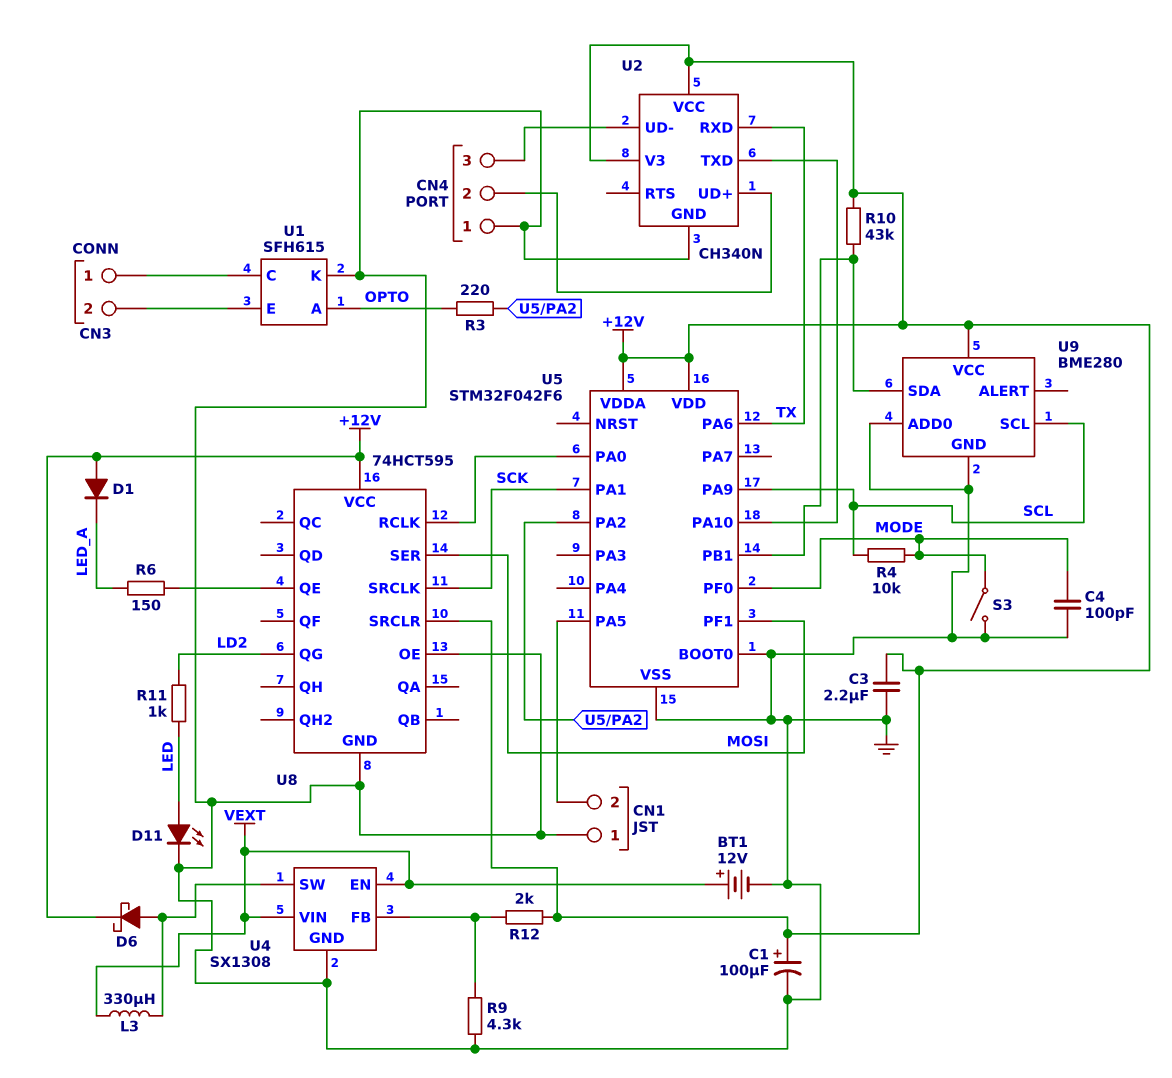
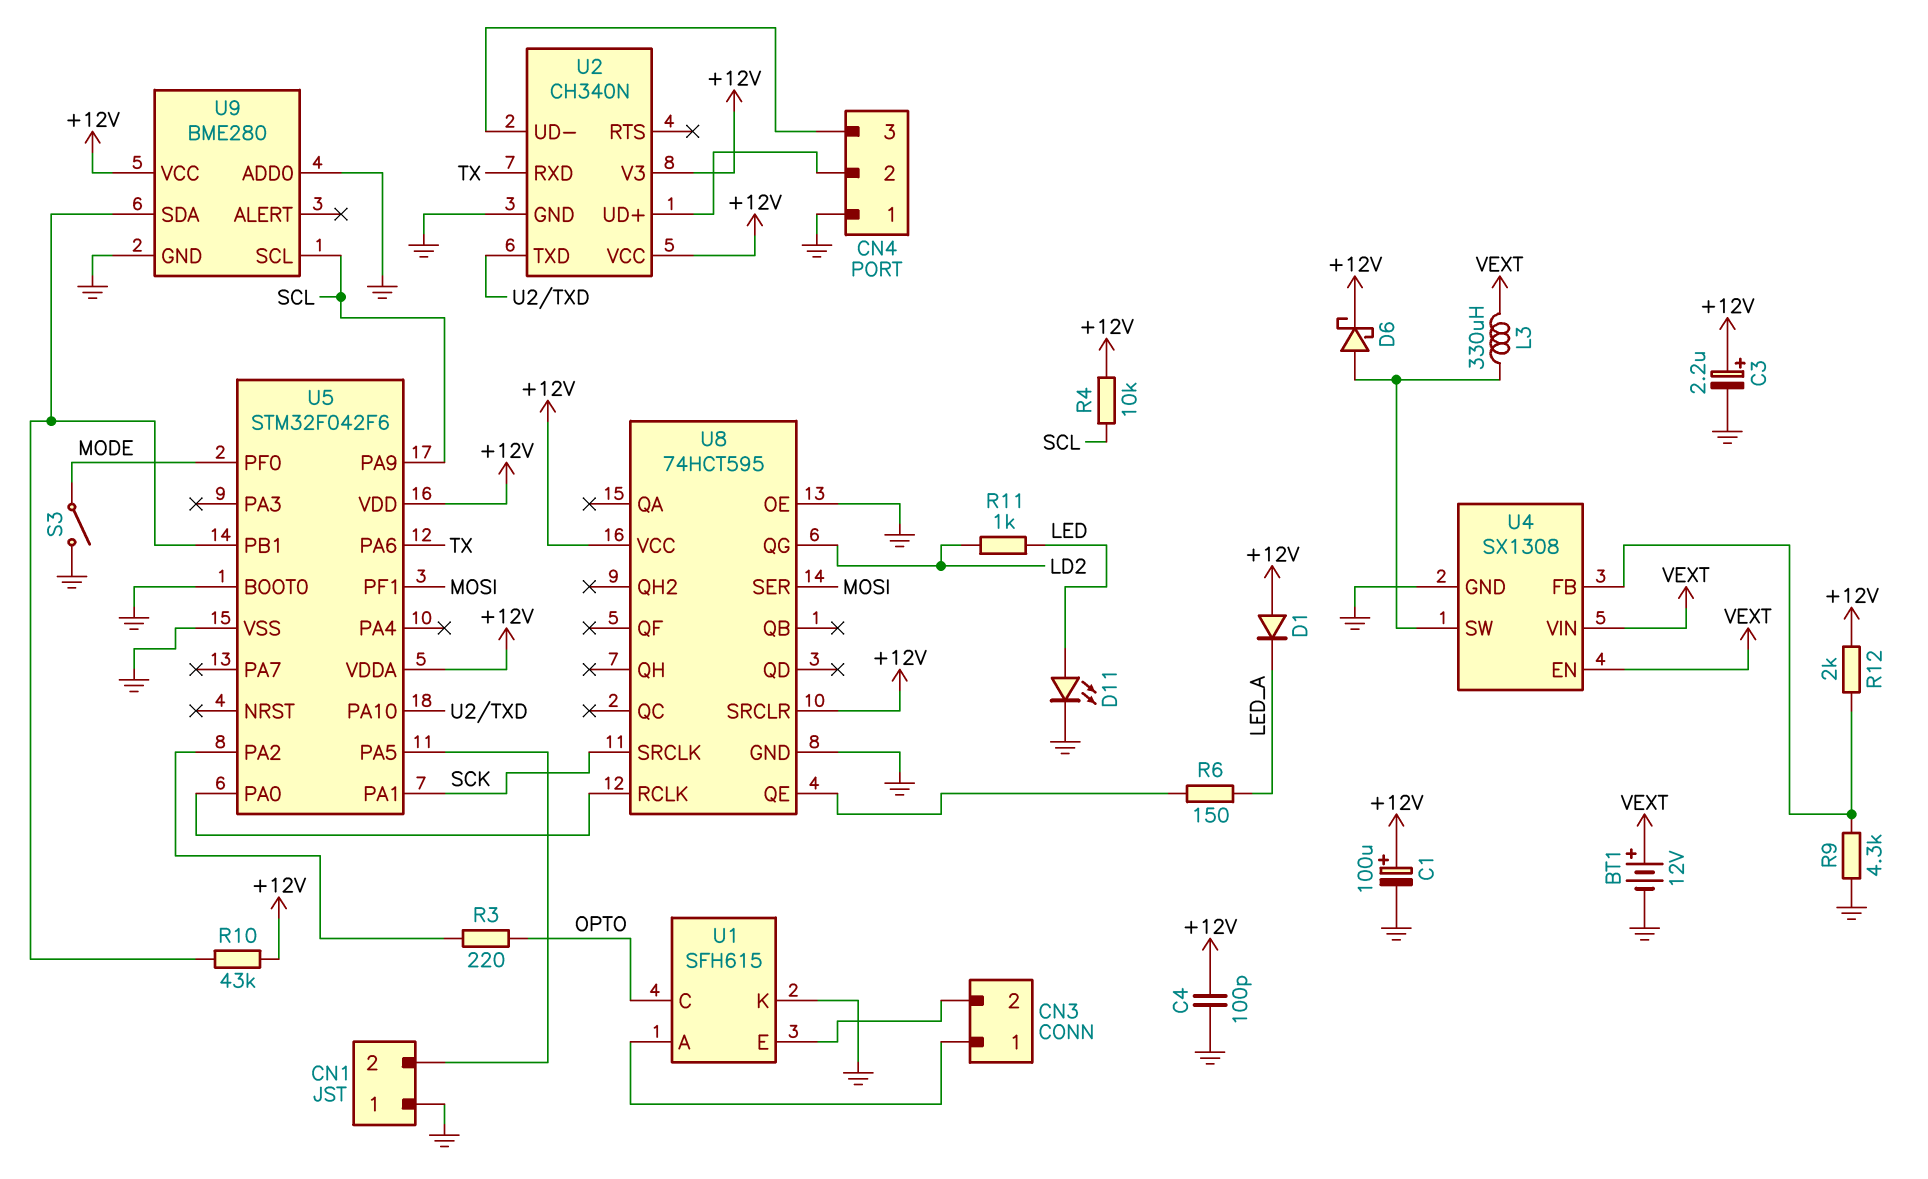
C3: 2.2uF (+12V, GND) -> 2.2uF (plus +12V, minus GND)
C4: 100pF (GND, MODE) -> 100pF (+12V, GND)
R4: 10k (MODE, SCL) -> 10k (+12V, SCL)
U1 pin A: OPTO -> CN3/1
U1 pin C: CN3/1 -> OPTO

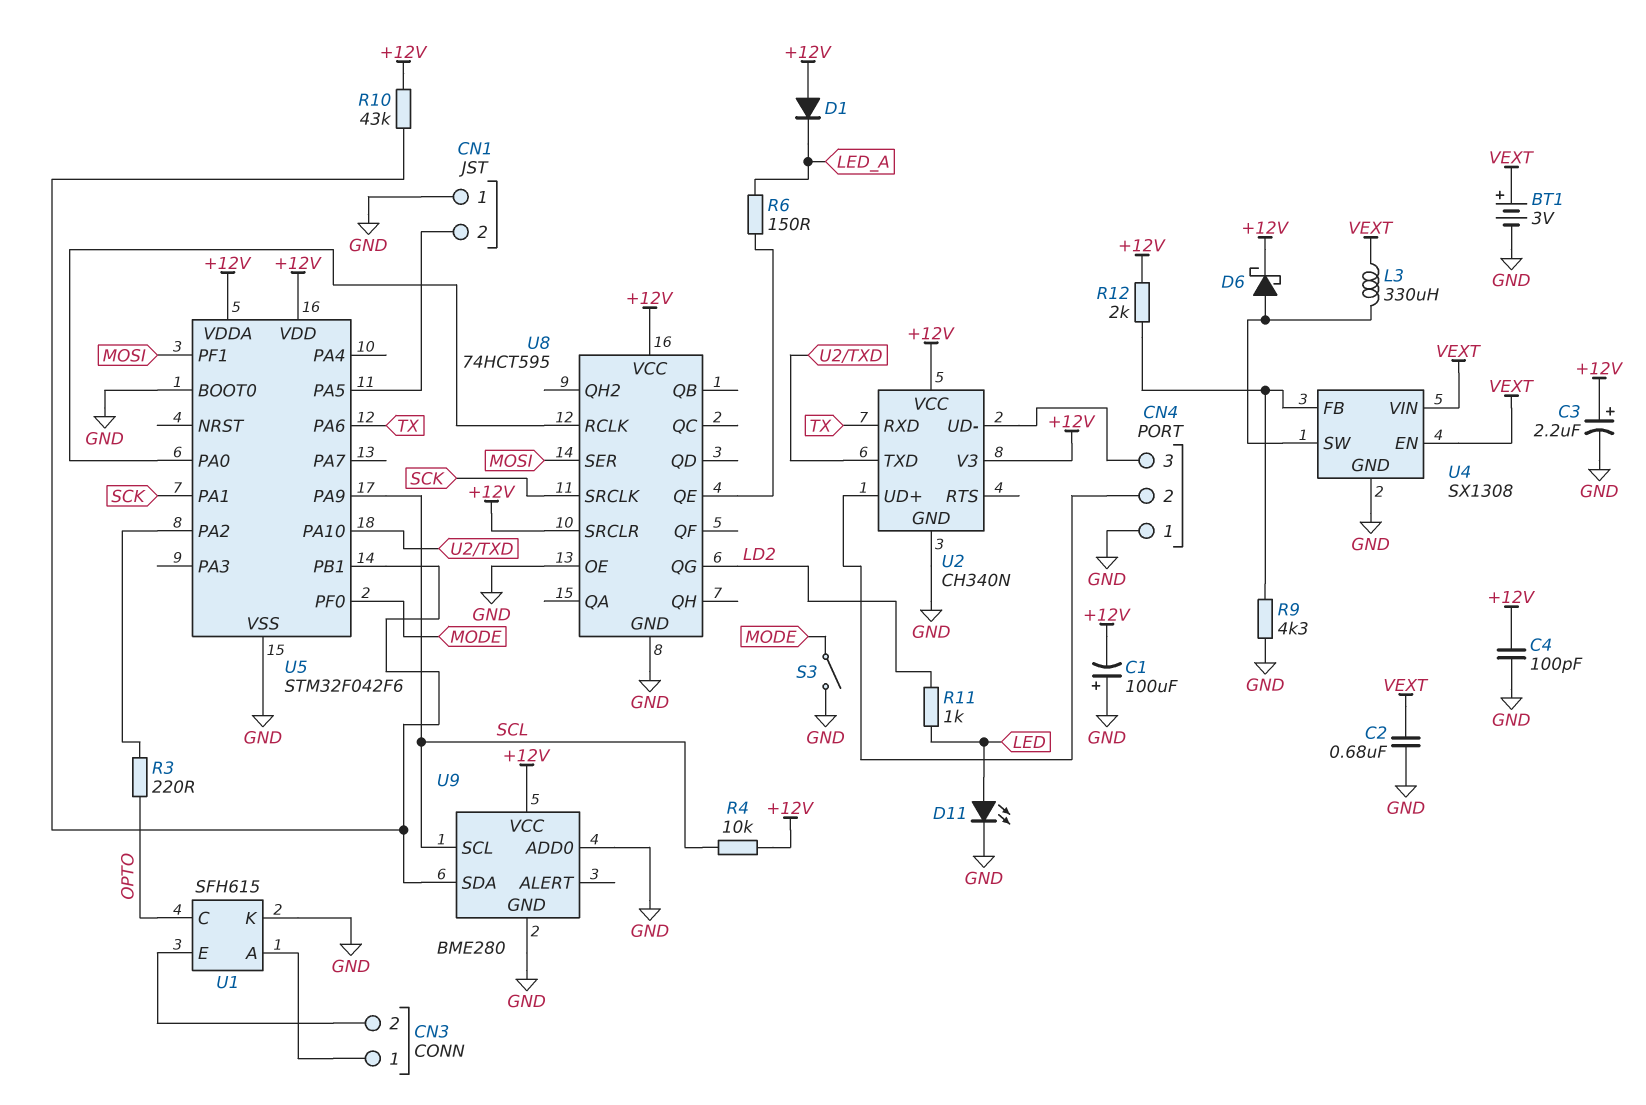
BT1: 12V (plus VEXT, minus GND) -> 3V (plus VEXT, minus GND)
C1: 100uF (plus +12V, minus GND) -> 100uF (plus GND, minus +12V)
C2: none -> 680nF (GND, VEXT)

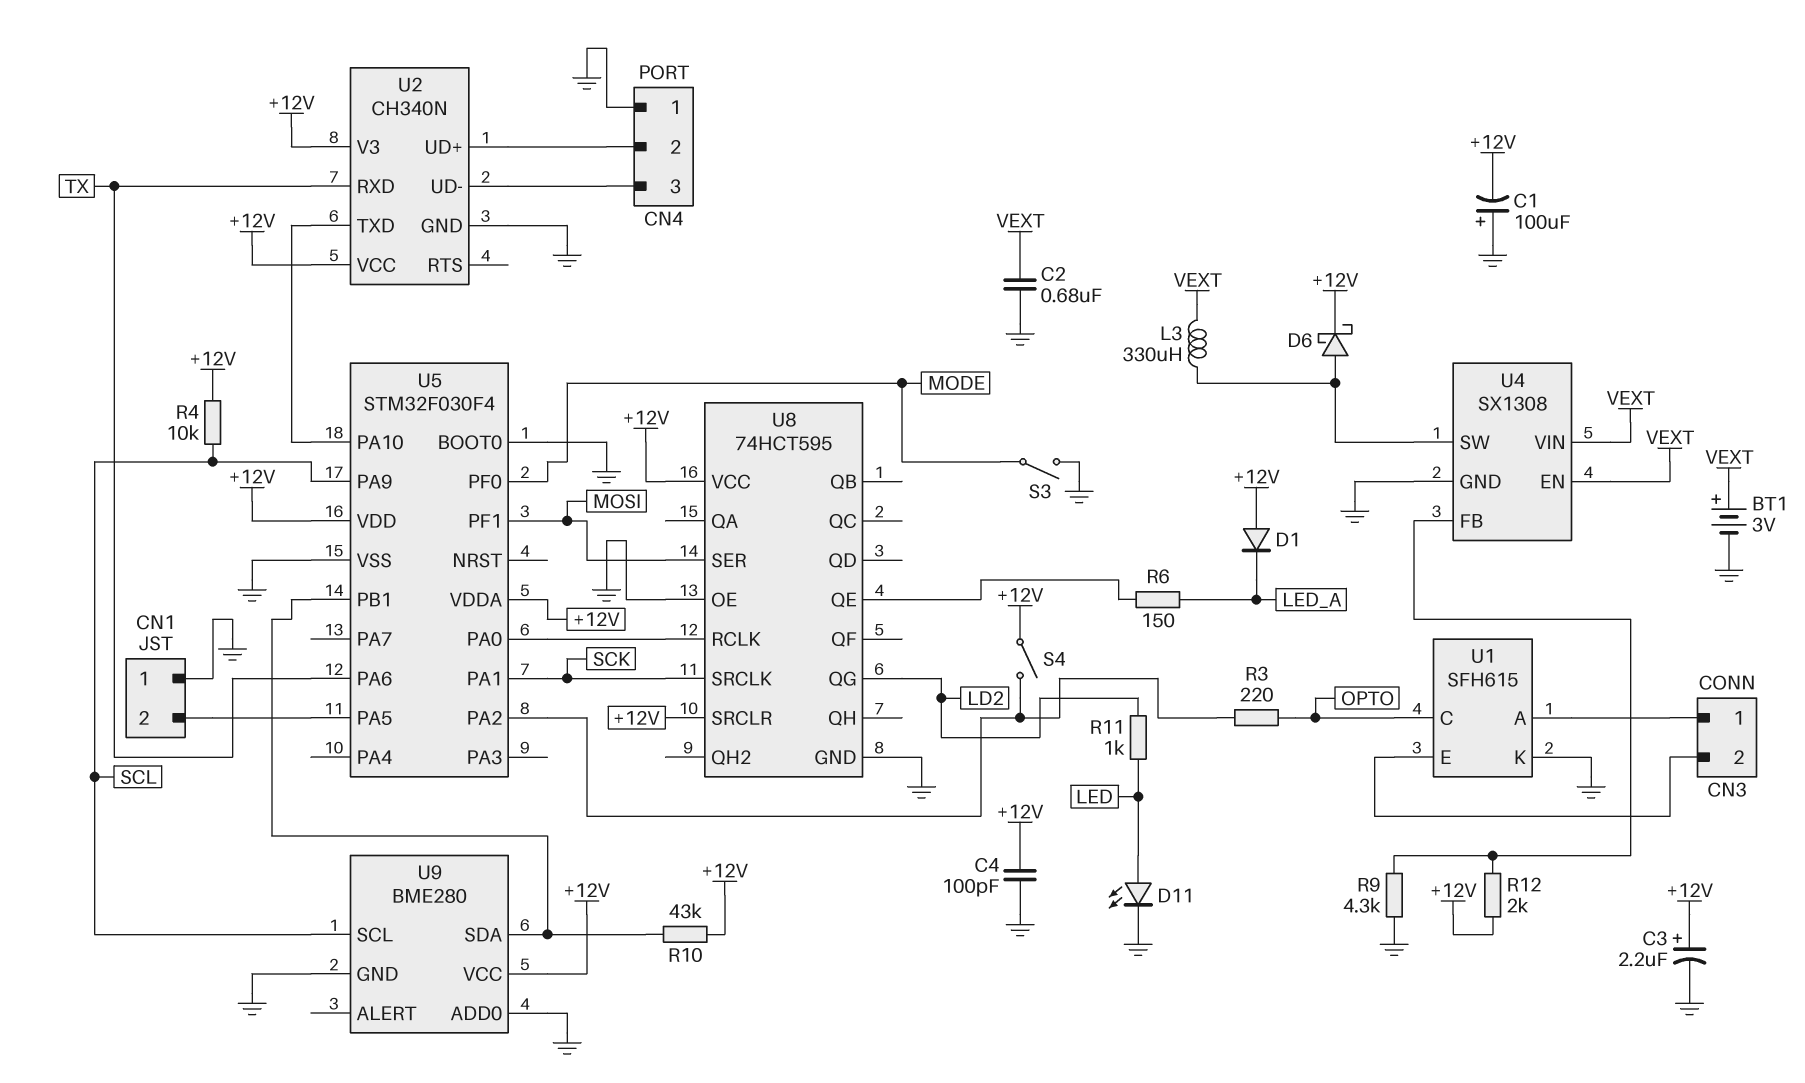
S4: none -> switch (+12V, U5/PA2)
U5: STM32F042F6 -> STM32F030F4

